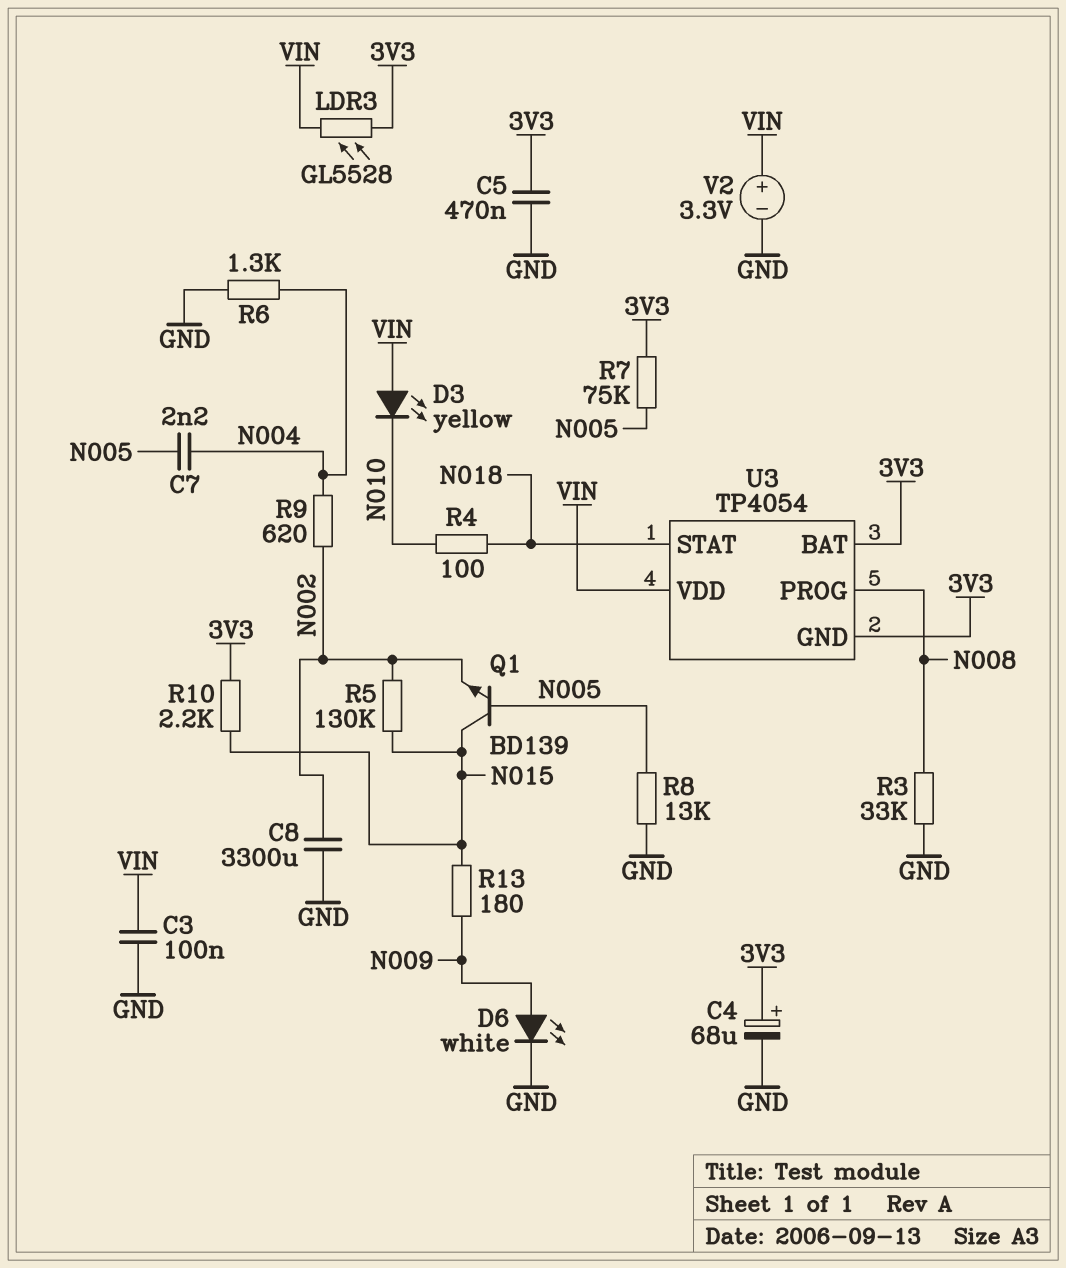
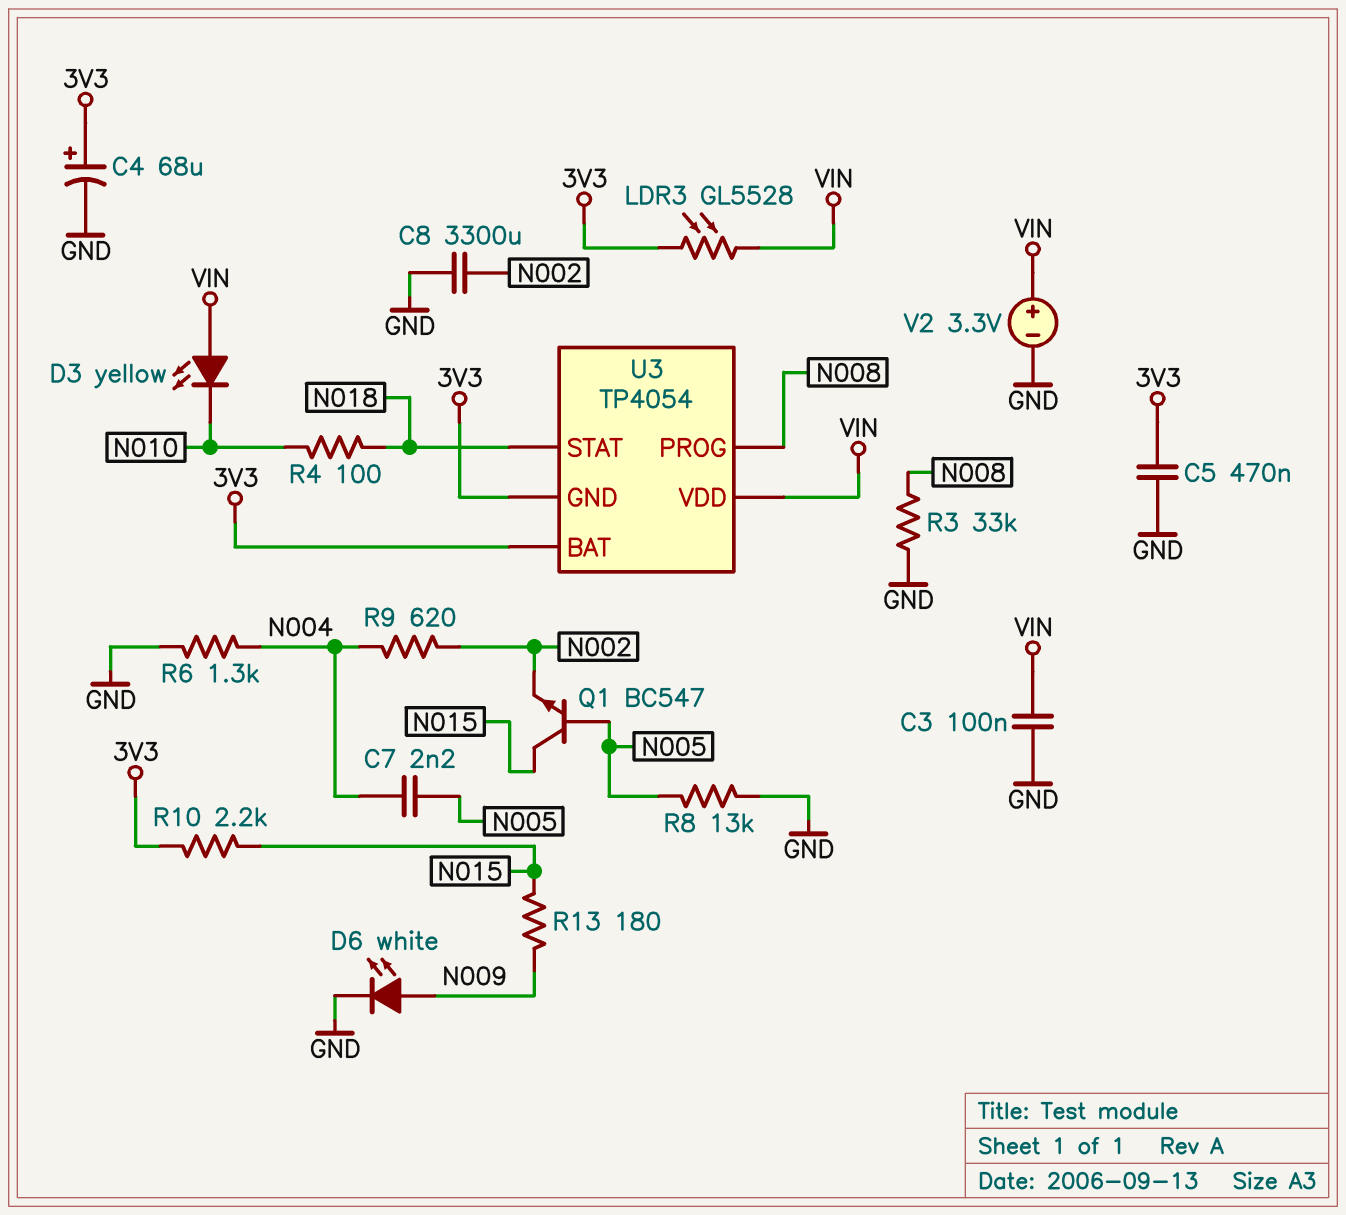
Q1: NPN BD139 (B N005, C N015, E N002) -> NPN BC547 (B N005, C N015, E N002)
R5: 130k (N002, N015) -> none
R7: 75k (3V3, N005) -> none

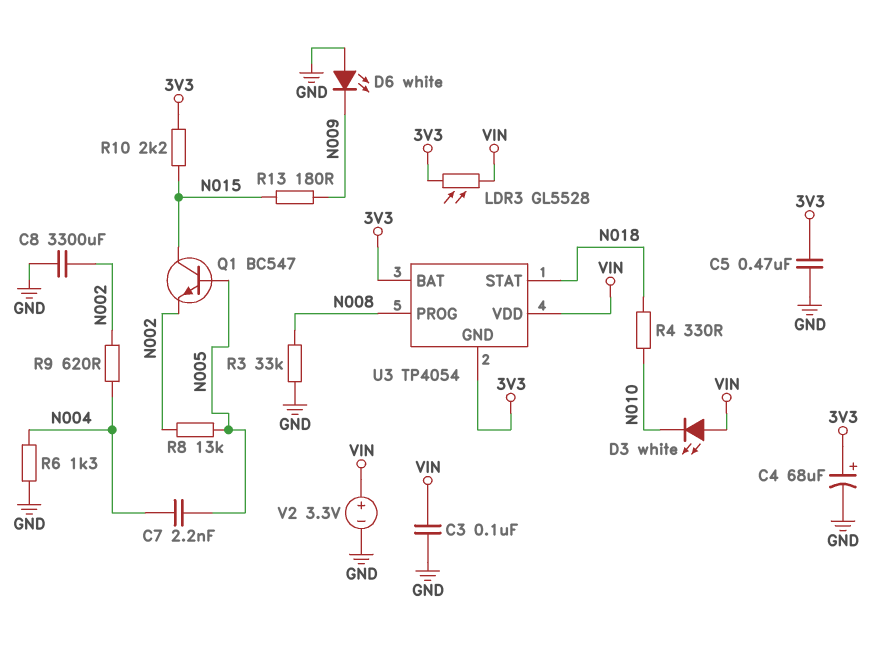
D3: LED yellow (A VIN, K N010) -> LED white (A VIN, K N010)
D6: LED white (A N009, K GND) -> LED white (A GND, K N009)
R4: 100 (N010, N018) -> 330 (N010, N018)
R8: 13k (GND, N005) -> 13k (N002, N005)

